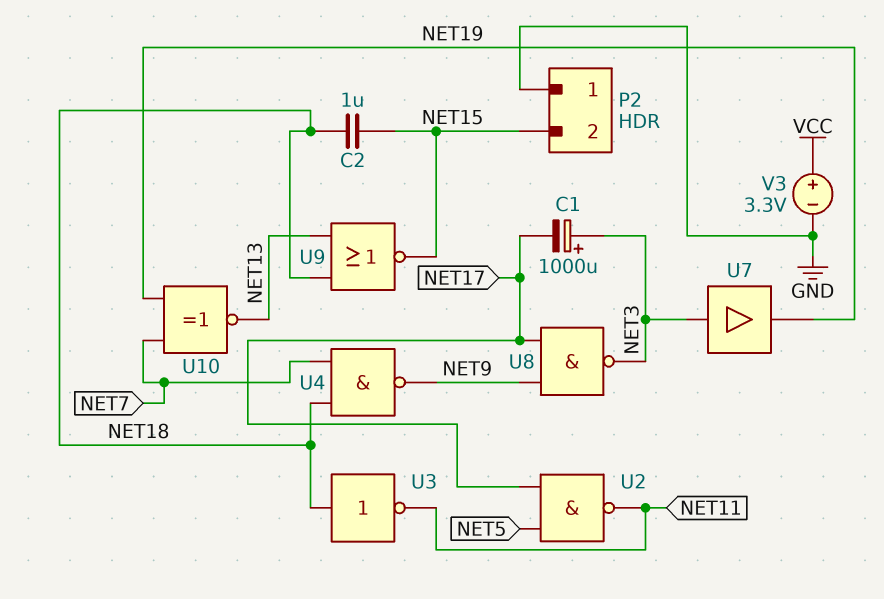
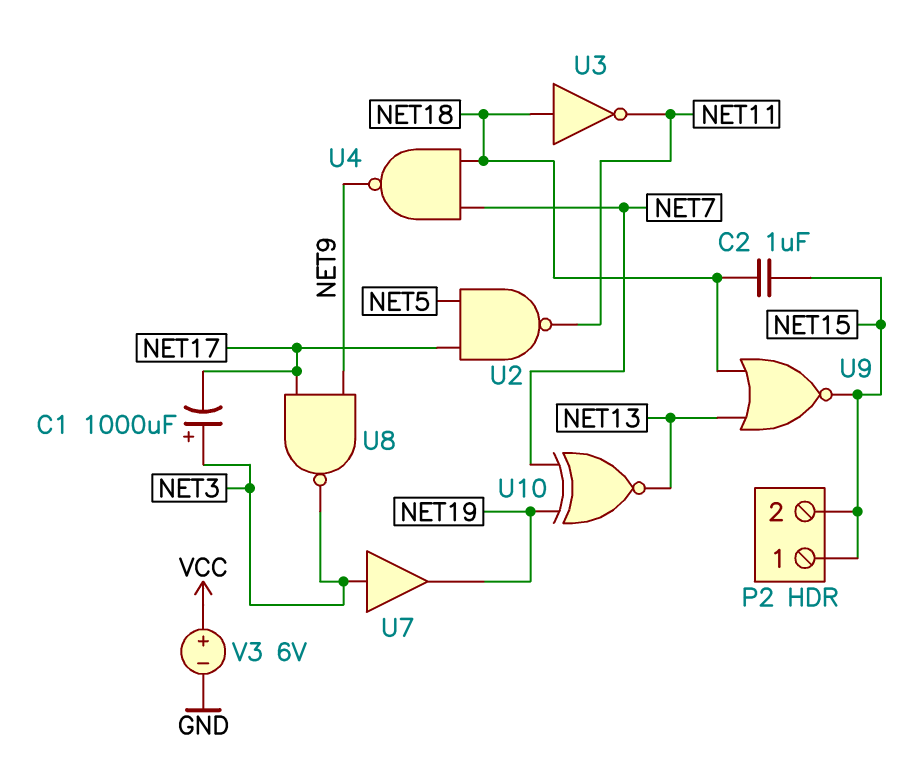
P2 pin 1: GND -> NET15
V3: 3.3V (plus VCC, minus GND) -> 6V (plus VCC, minus GND)

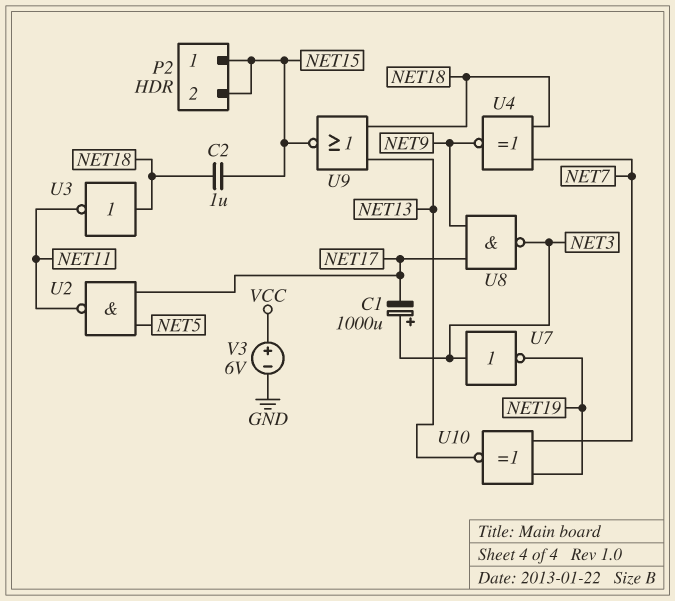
U4: NAND (in NET7, in NET18, out NET9) -> XNOR (in NET7, in NET18, out NET9)
U7: buffer (in NET3, out NET19) -> NOT (in NET3, out NET19)

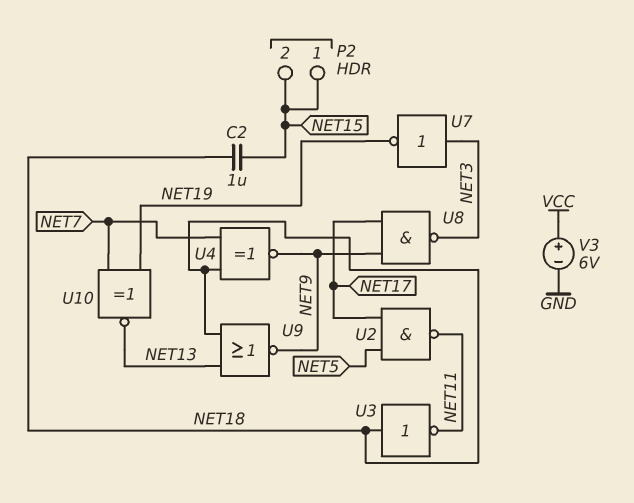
C1: 1000uF (plus NET3, minus NET17) -> none
U9: NOR (in NET13, in NET18, out NET15) -> NOR (in NET13, in NET18, out NET9)

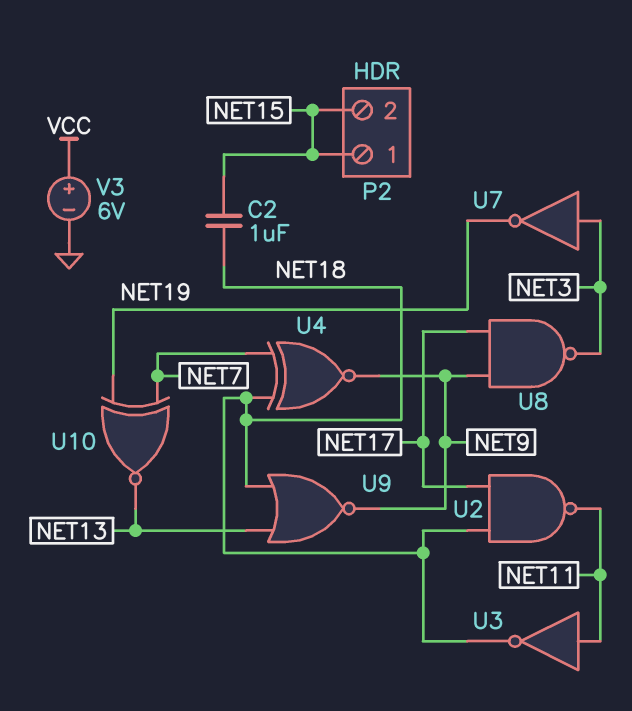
U2: NAND (in NET5, in NET17, out NET11) -> NAND (in NET17, in NET18, out NET11)
U3: NOT (in NET18, out NET11) -> NOT (in NET11, out NET18)

